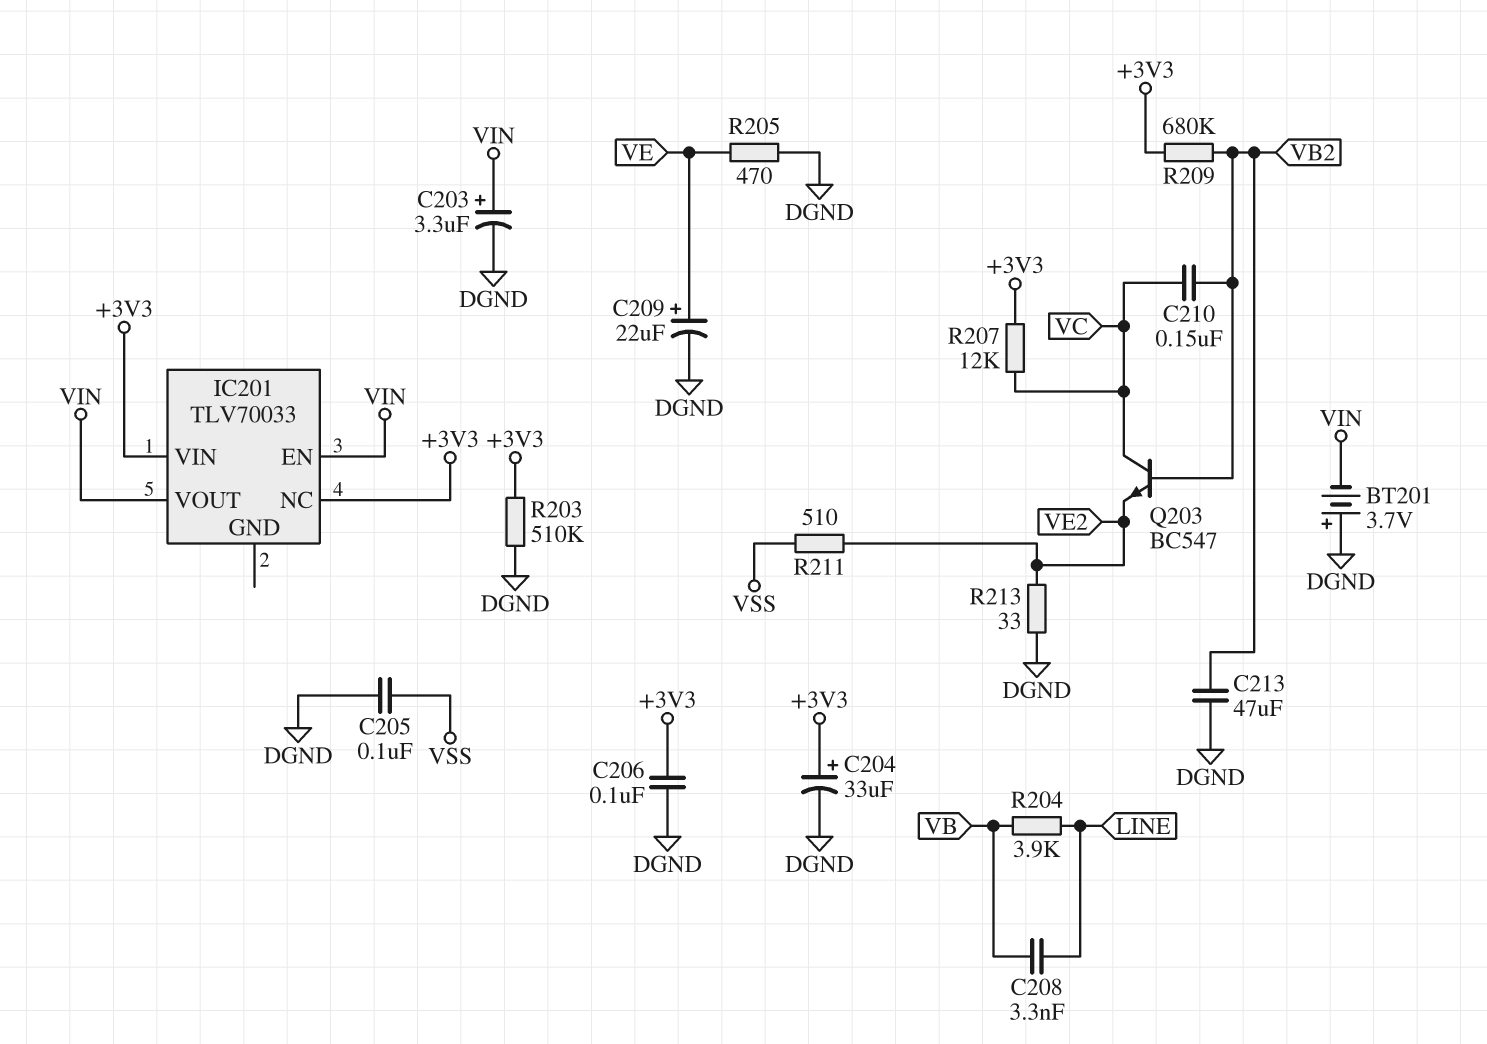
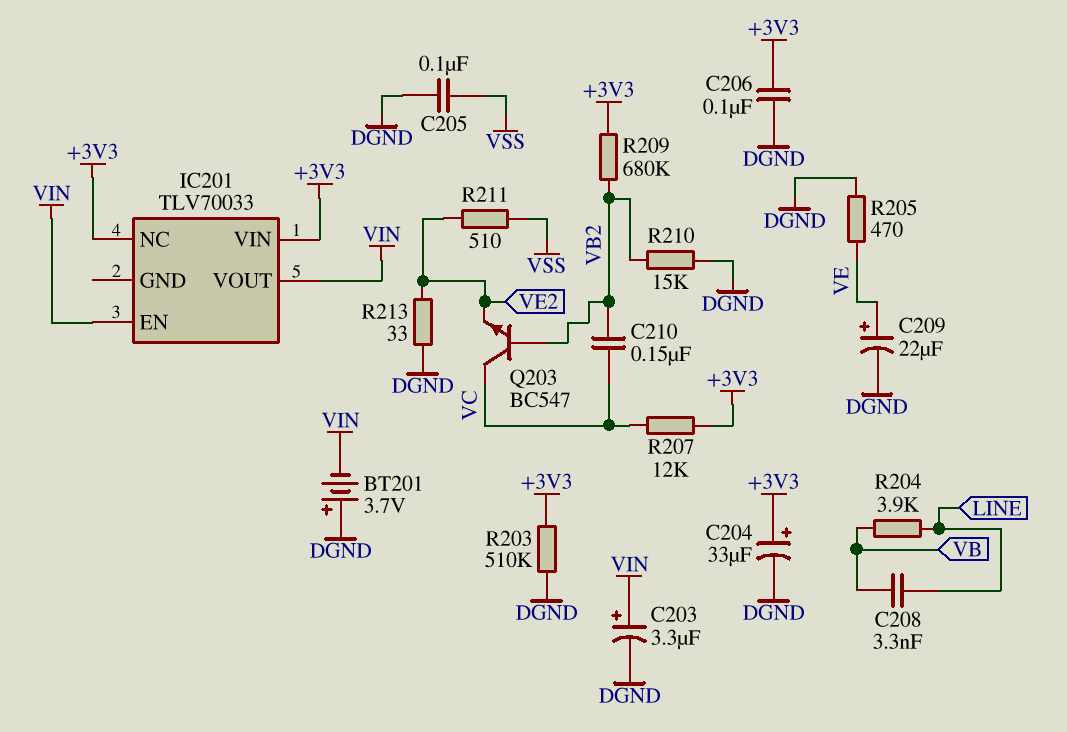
C213: 47uF (DGND, VB2) -> none
R210: none -> 15k (DGND, VB2)

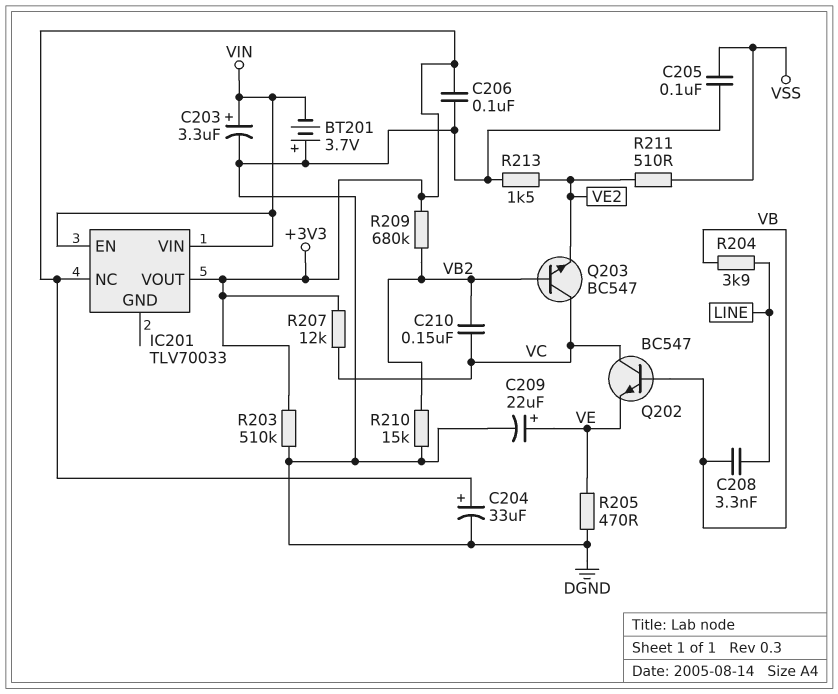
IC201 pin VIN: +3V3 -> VIN
IC201 pin VOUT: VIN -> +3V3
Q202: none -> NPN BC547 (B VB, C VC, E VE)
R213: 33 (DGND, VE2) -> 1.5k (DGND, VE2)

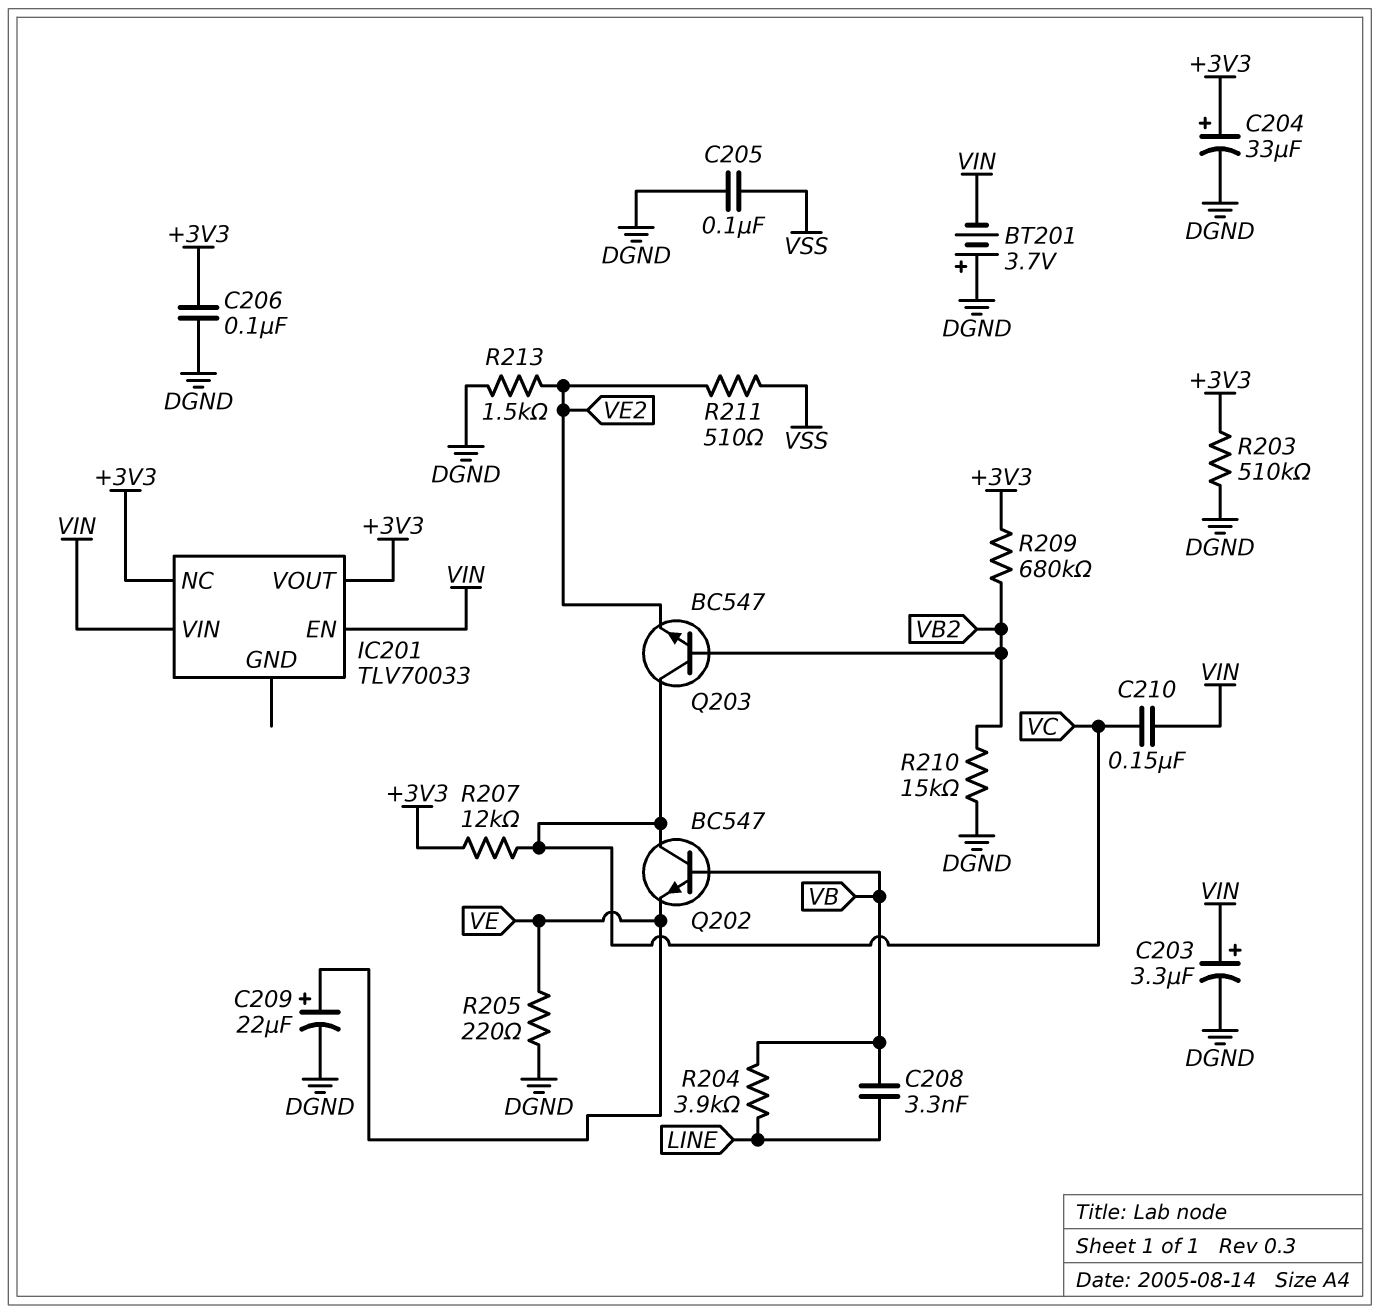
C210: 150nF (VB2, VC) -> 150nF (VC, VIN)
R205: 470 (DGND, VE) -> 220 (DGND, VE)

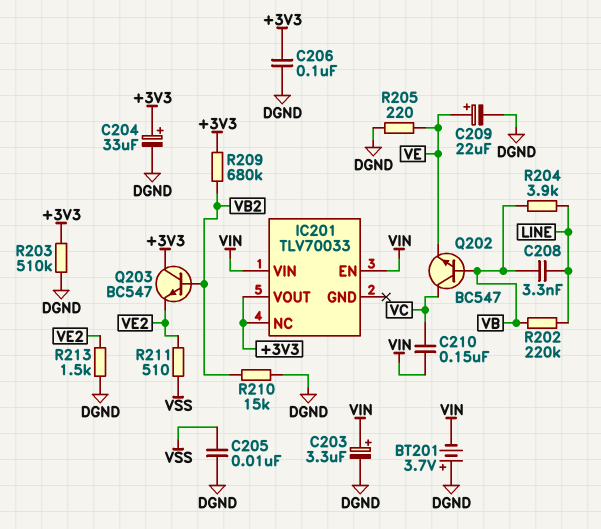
C205: 100nF (DGND, VSS) -> 10nF (DGND, VSS)
Q203: NPN BC547 (B VB2, C VC, E VE2) -> NPN BC547 (B VB2, C +3V3, E VE2)
R202: none -> 220k (LINE, VB)
R207: 12k (+3V3, VC) -> none

